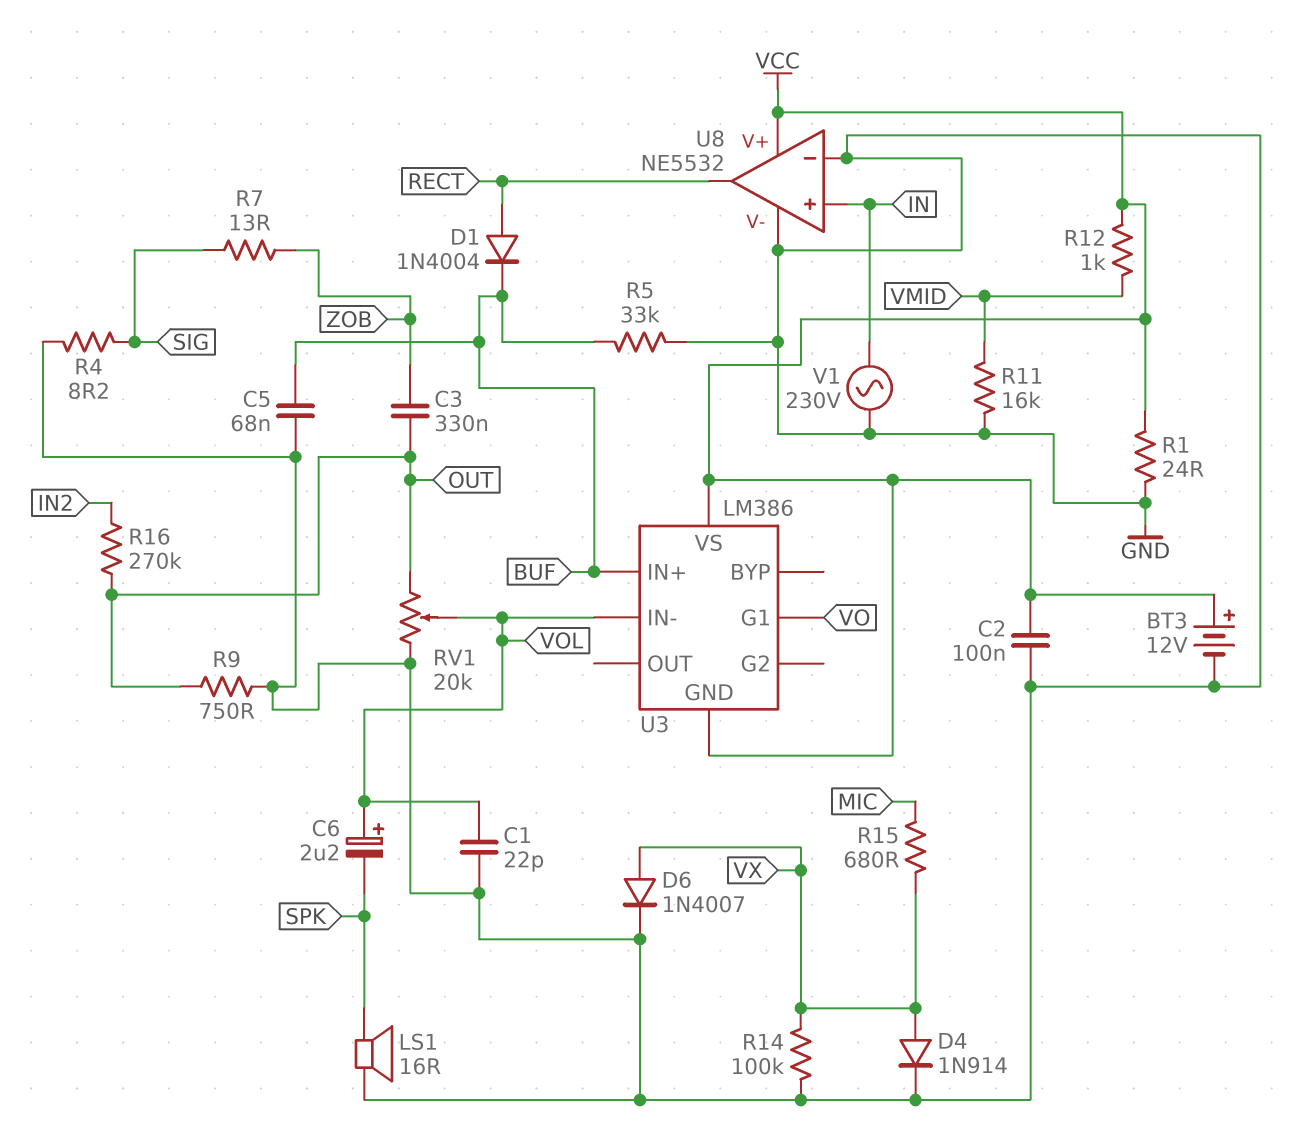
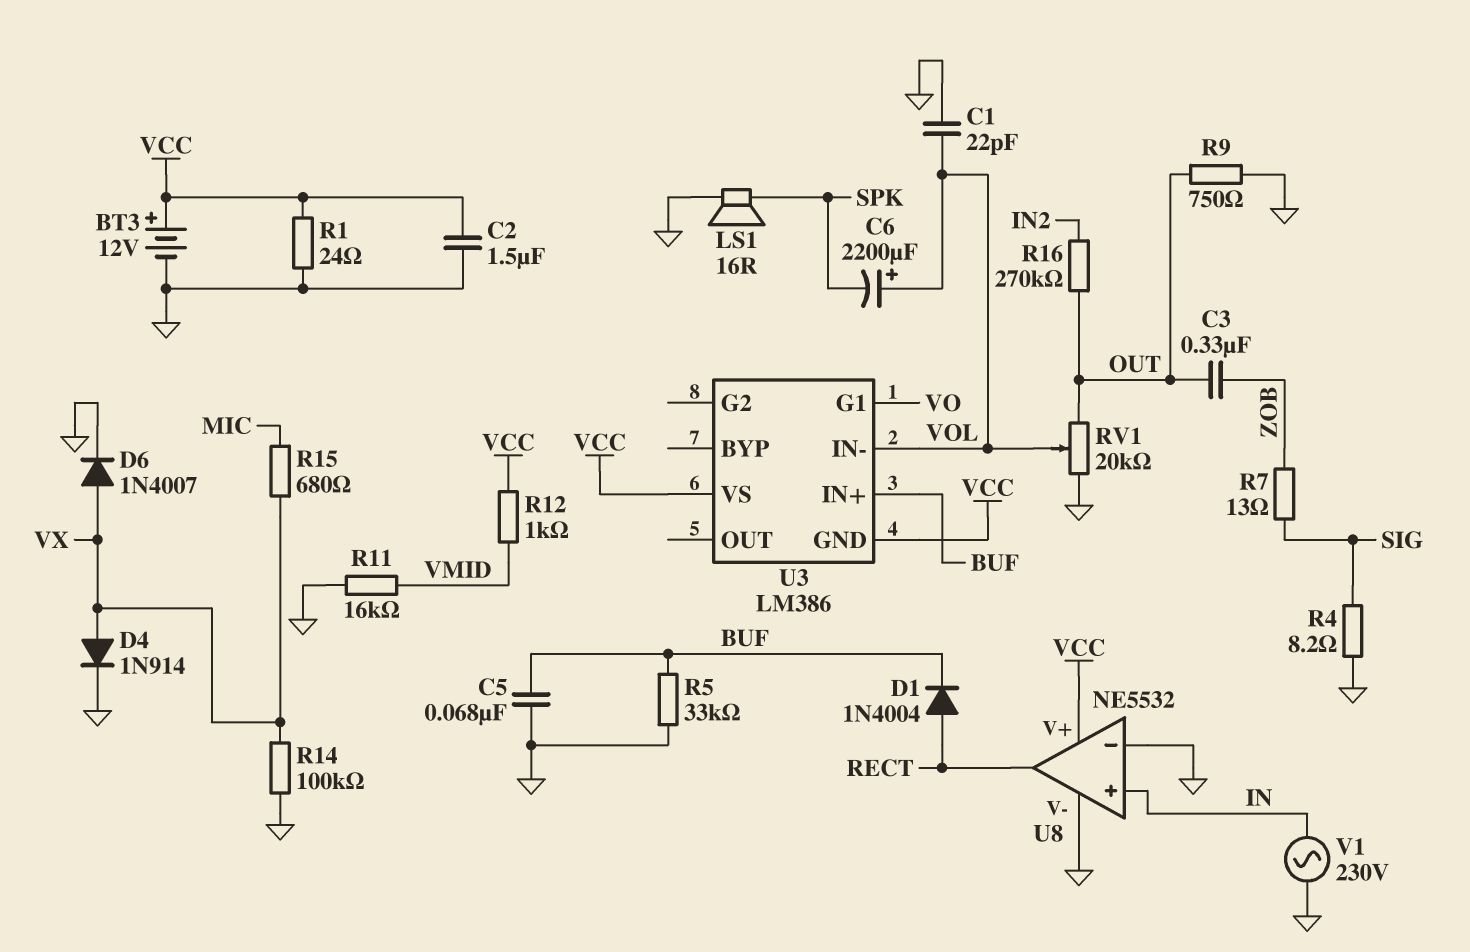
C2: 100nF (GND, VCC) -> 1.5uF (GND, VCC)
C6: 2.2uF (plus VOL, minus SPK) -> 2200uF (plus VOL, minus SPK)

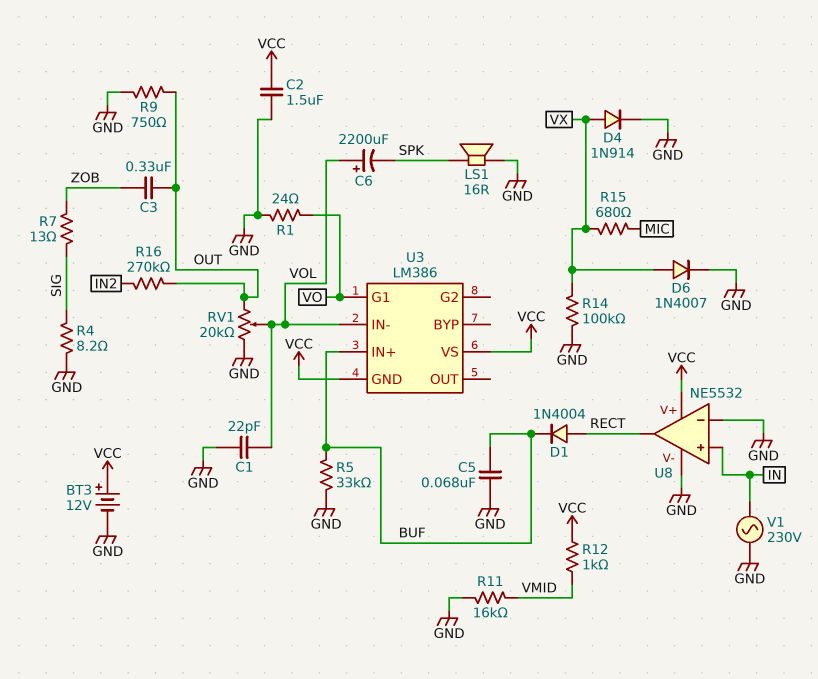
R1: 24 (GND, VCC) -> 24 (GND, VO)

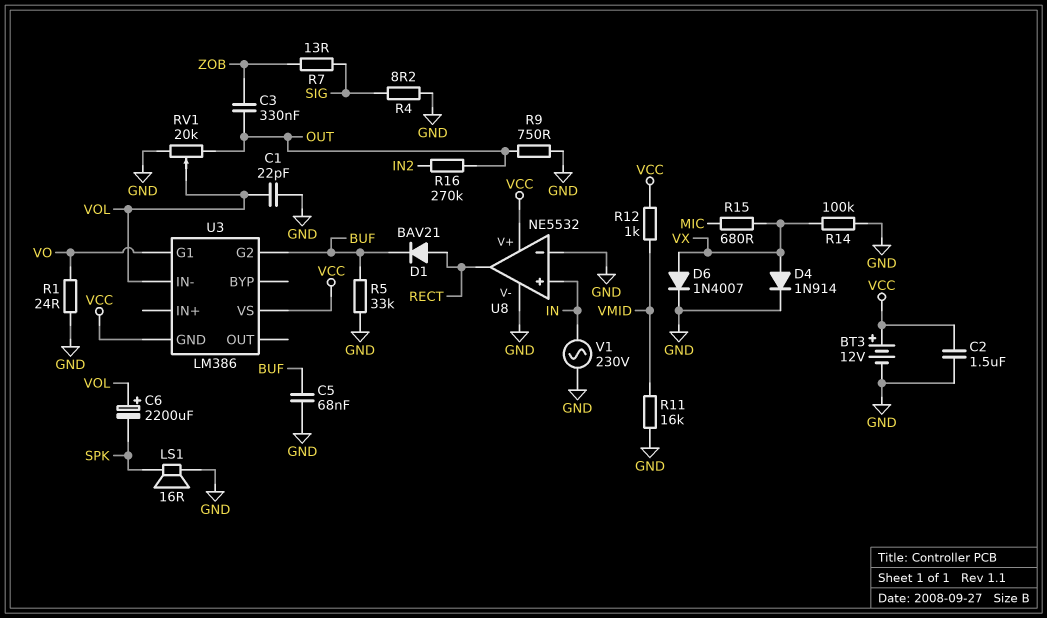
D1: diode 1N4004 (A RECT, K BUF) -> diode BAV21 (A RECT, K BUF)
U3 pin G2: none -> BUF
U3 pin IN+: BUF -> none

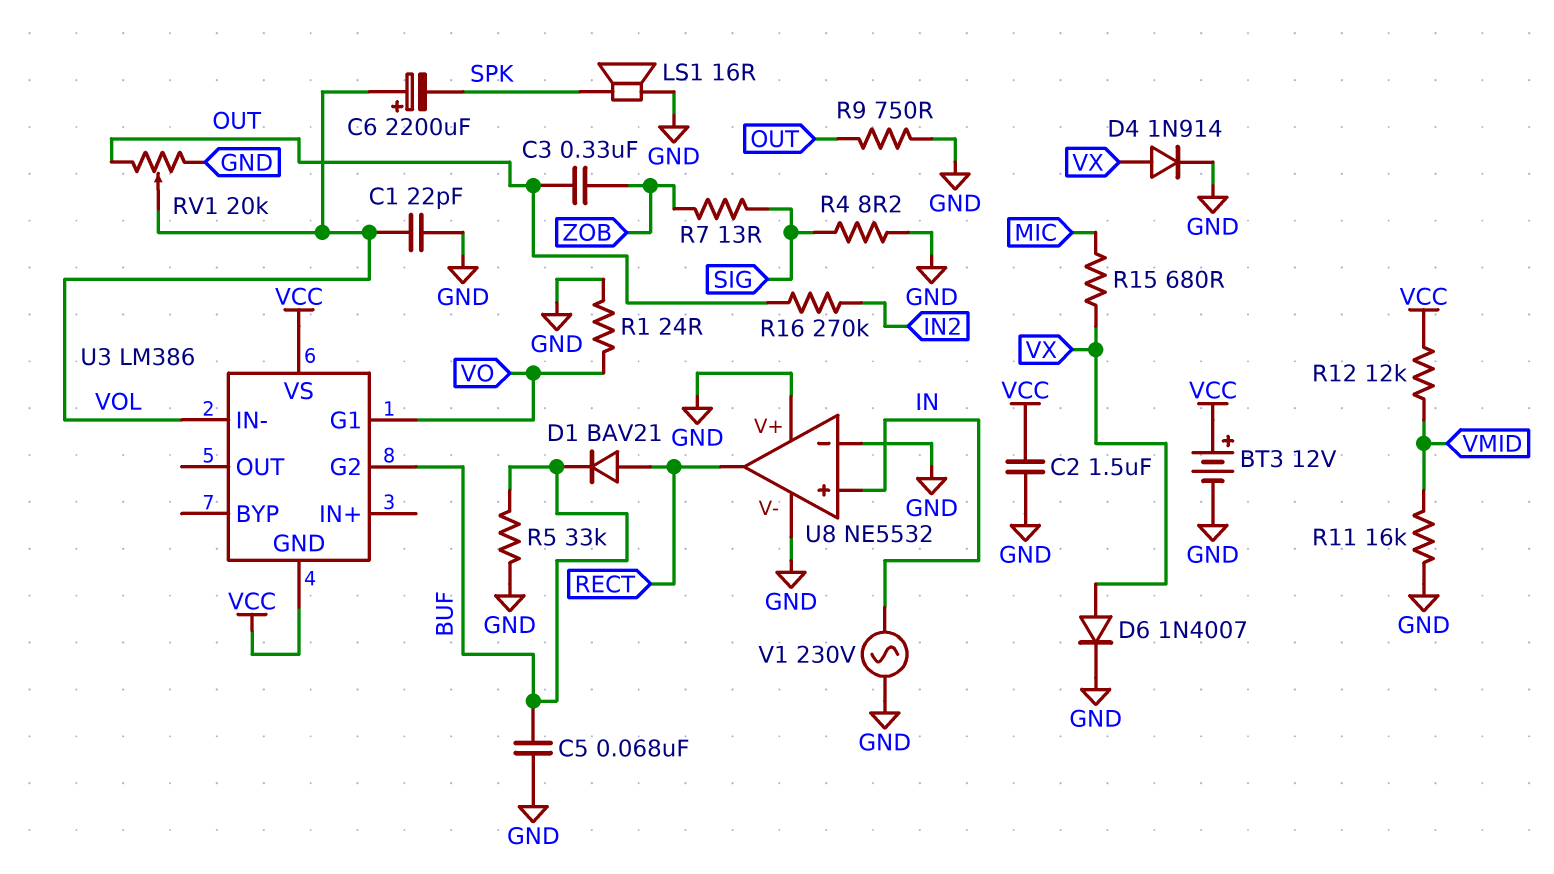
R12: 1k (VCC, VMID) -> 12k (VCC, VMID)
R14: 100k (GND, VX) -> none
U8 pin V+: VCC -> GND

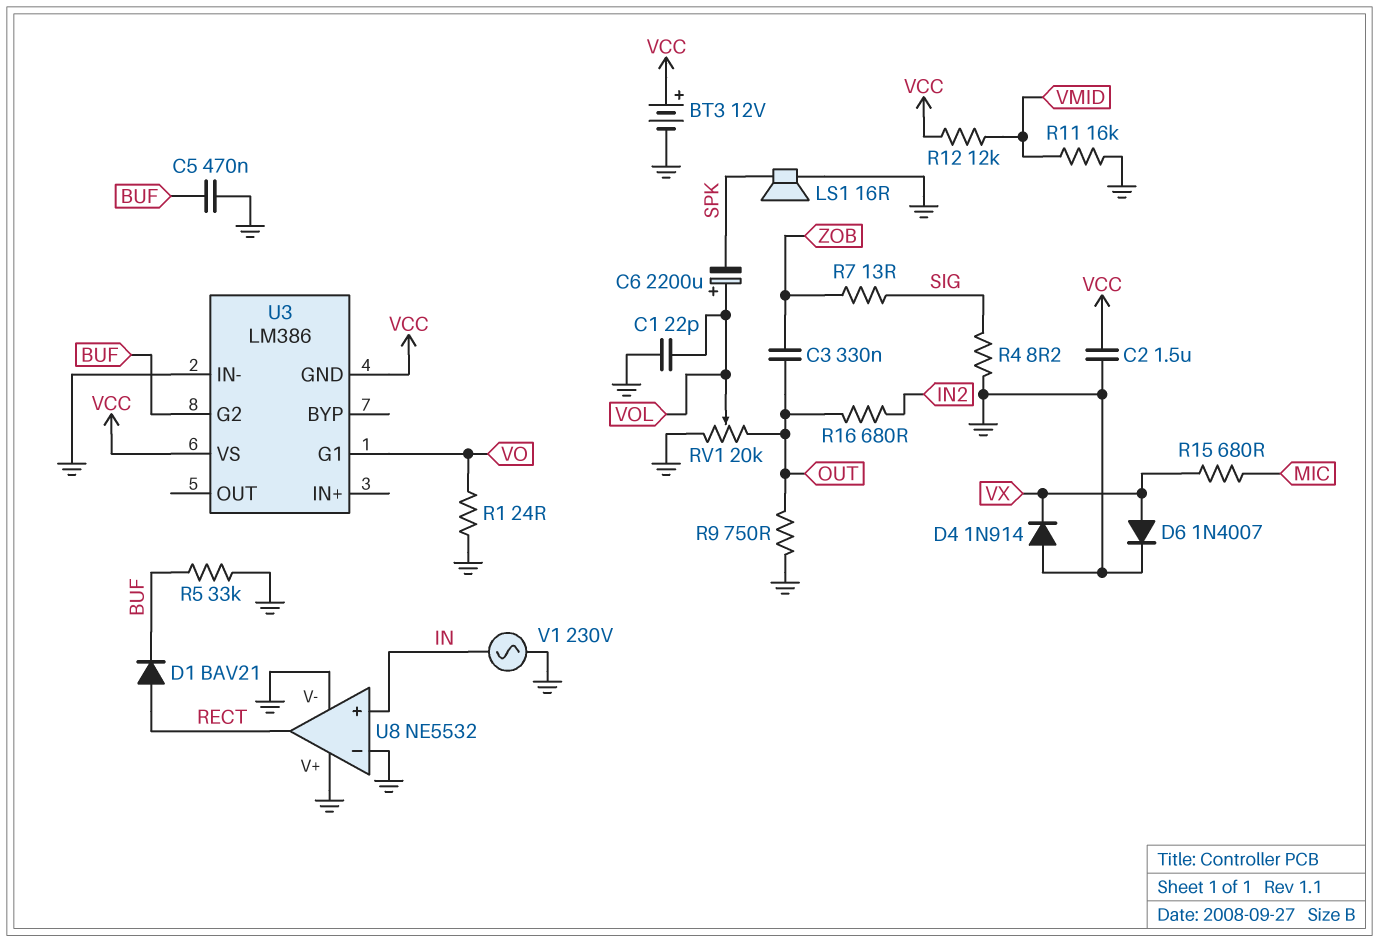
C5: 68nF (BUF, GND) -> 470nF (BUF, GND)
D4: diode 1N914 (A VX, K GND) -> diode 1N914 (A GND, K VX)
R16: 270k (IN2, OUT) -> 680 (IN2, OUT)
U3 pin IN-: VOL -> GND

